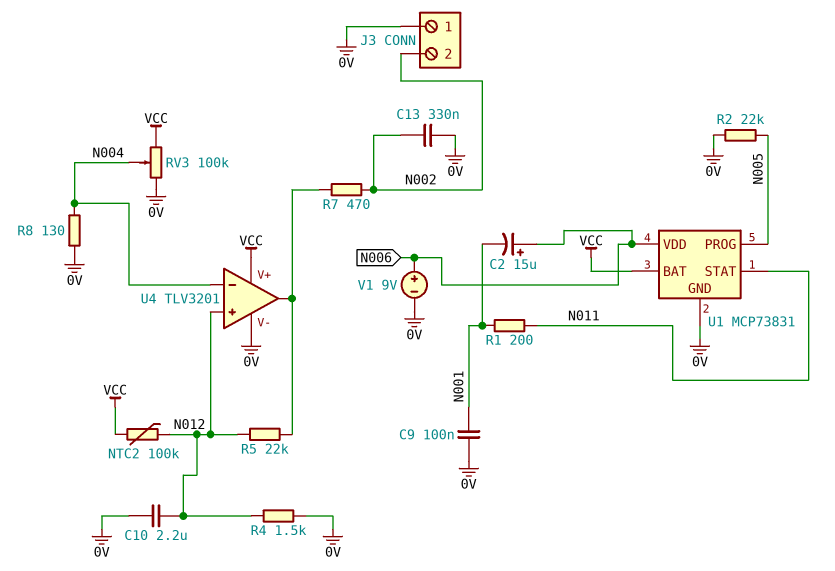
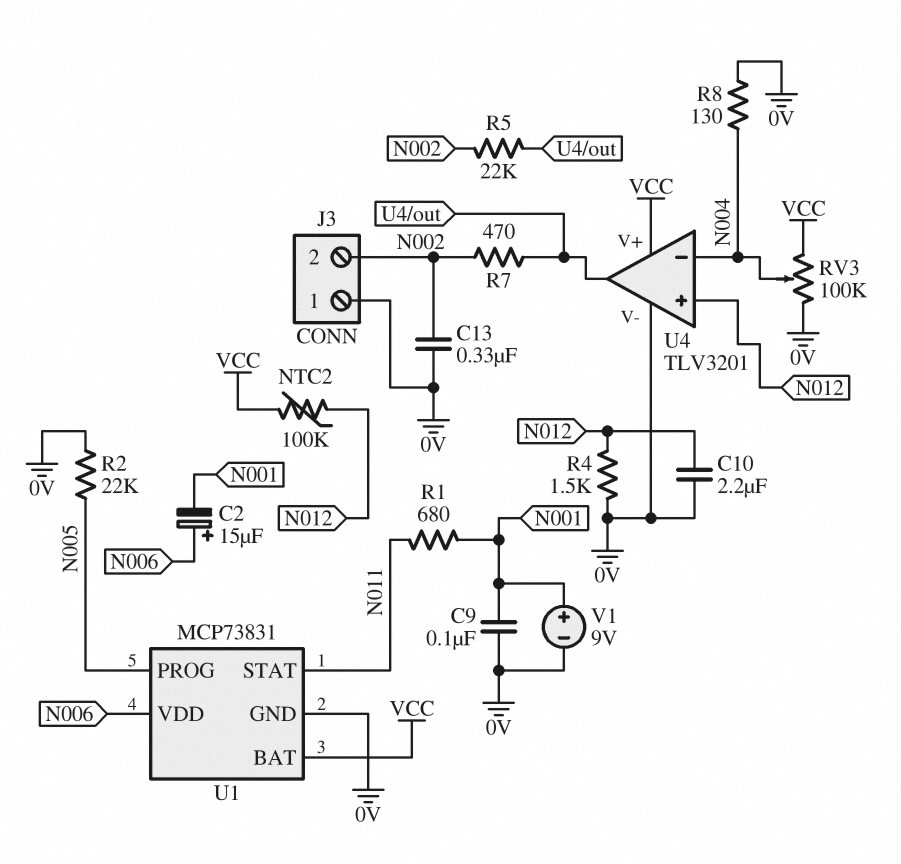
R1: 200 (N001, N011) -> 680 (N001, N011)
R5: 22k (N012, U4/out) -> 22k (N002, U4/out)
V1: 9V (plus N006, minus 0V) -> 9V (plus N001, minus 0V)

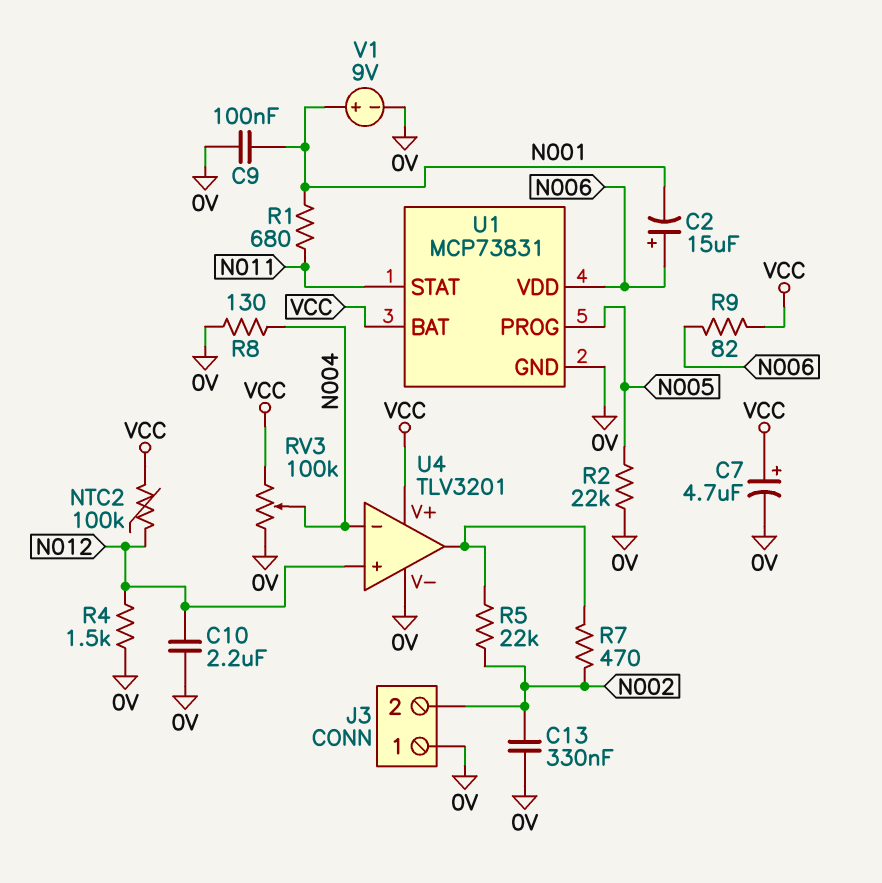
C7: none -> 4.7uF (plus VCC, minus 0V)
R9: none -> 82 (N006, VCC)

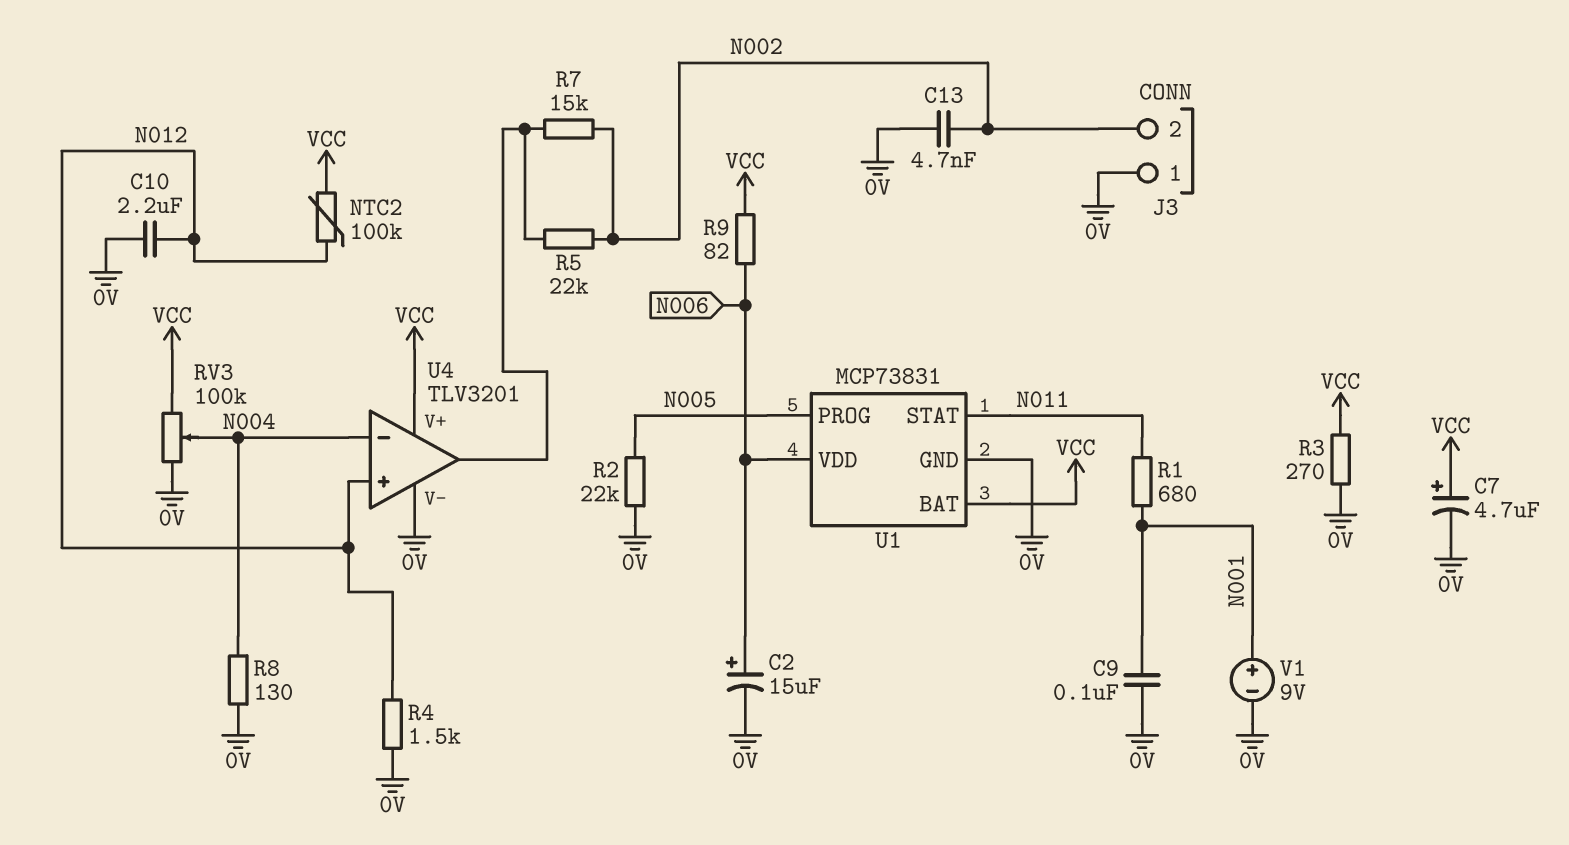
C2: 15uF (plus N006, minus N001) -> 15uF (plus N006, minus 0V)
C13: 330nF (0V, N002) -> 4.7nF (0V, N002)
R3: none -> 270 (0V, VCC)
R7: 470 (N002, U4/out) -> 15k (N002, U4/out)

